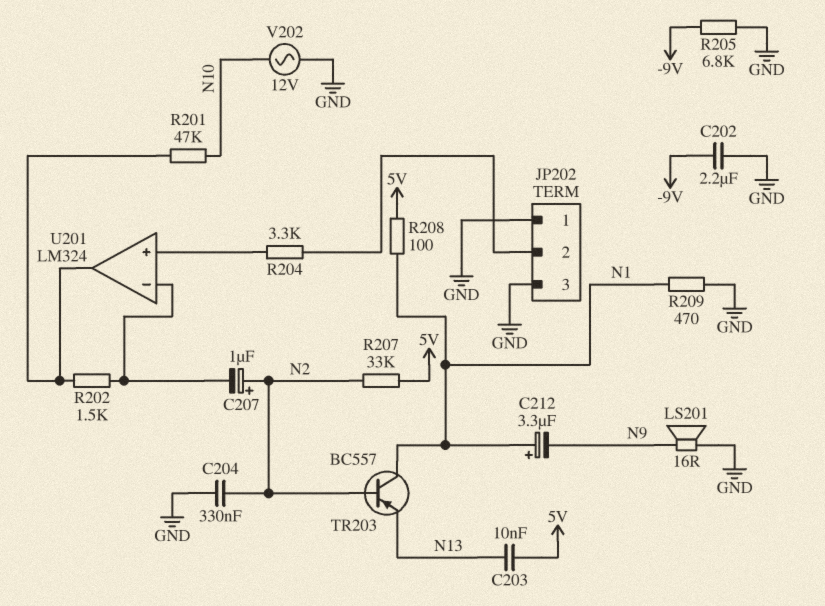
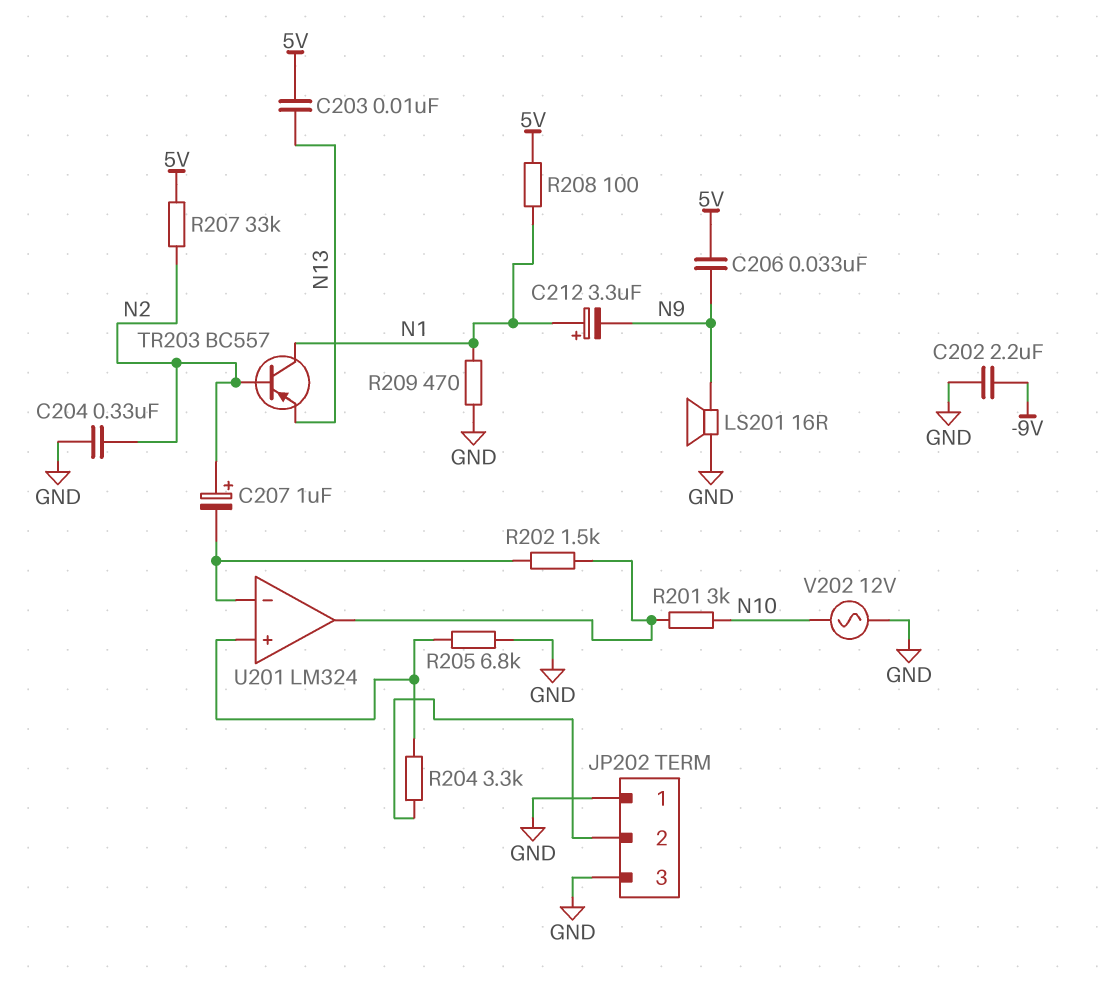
C206: none -> 33nF (5V, N9)
R201: 47k (N10, U201/out) -> 3k (N10, U201/out)
R205: 6.8k (-9V, GND) -> 6.8k (GND, U201/in+)

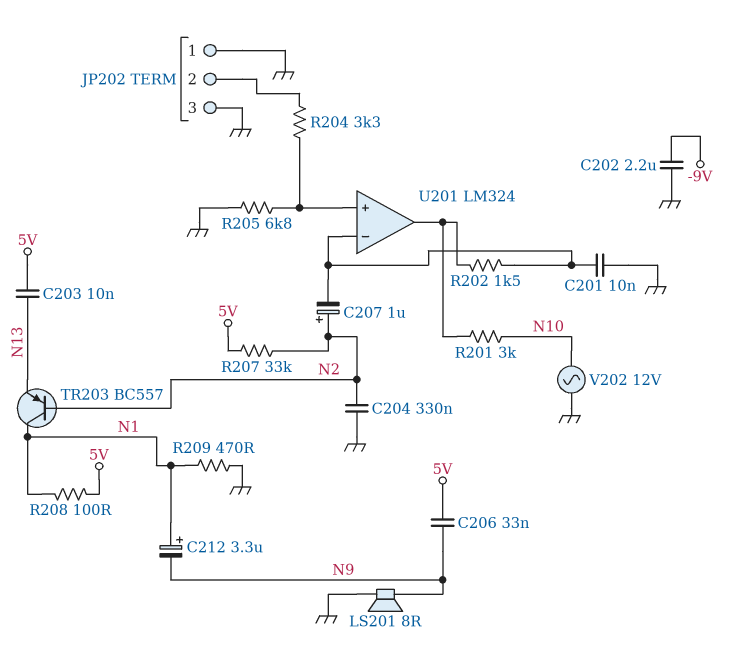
C201: none -> 10nF (GND, U201/in-)
LS201: speaker 16R (GND, N9) -> speaker 8R (GND, N9)

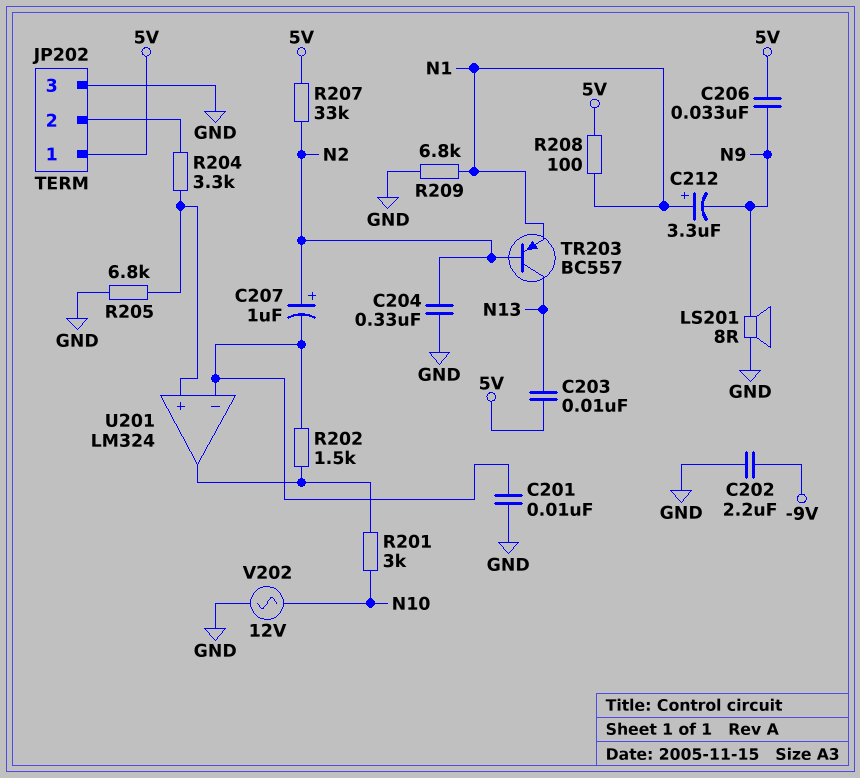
JP202 pin 1: GND -> 5V
R209: 470 (GND, N1) -> 6.8k (GND, N1)
TR203: PNP BC557 (B N2, C N1, E N13) -> PNP BC557 (B N2, C N13, E N1)

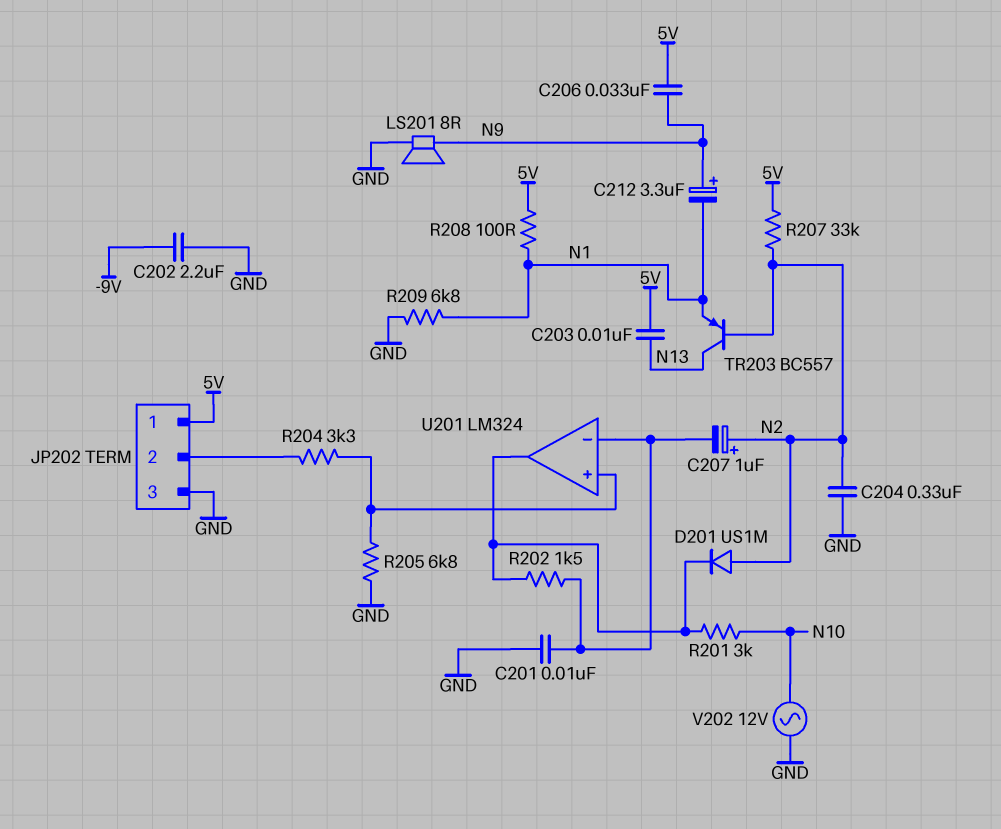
C212: 3.3uF (plus N1, minus N9) -> 3.3uF (plus N9, minus N1)
D201: none -> diode US1M (A N2, K U201/out)

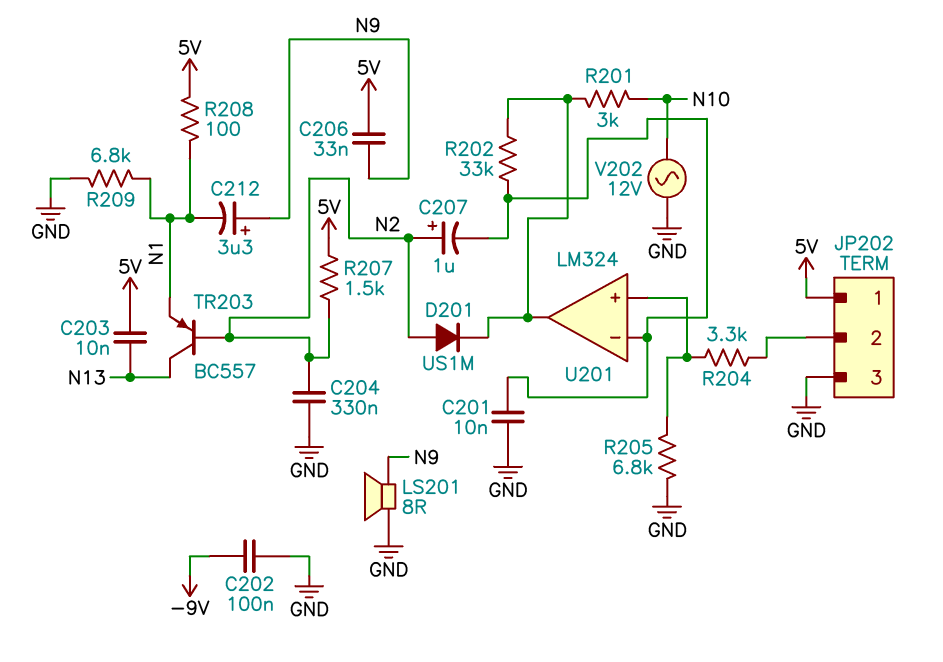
C202: 2.2uF (-9V, GND) -> 100nF (-9V, GND)
R202: 1.5k (U201/in-, U201/out) -> 33k (U201/in-, U201/out)
R207: 33k (5V, N2) -> 1.5k (5V, N2)

